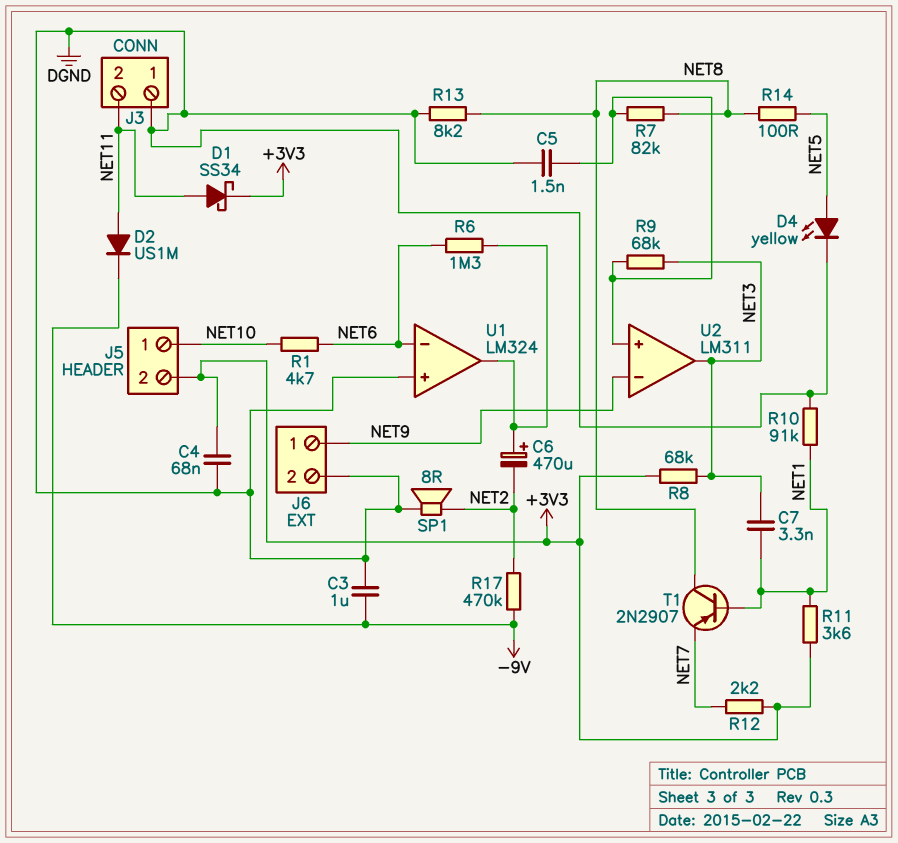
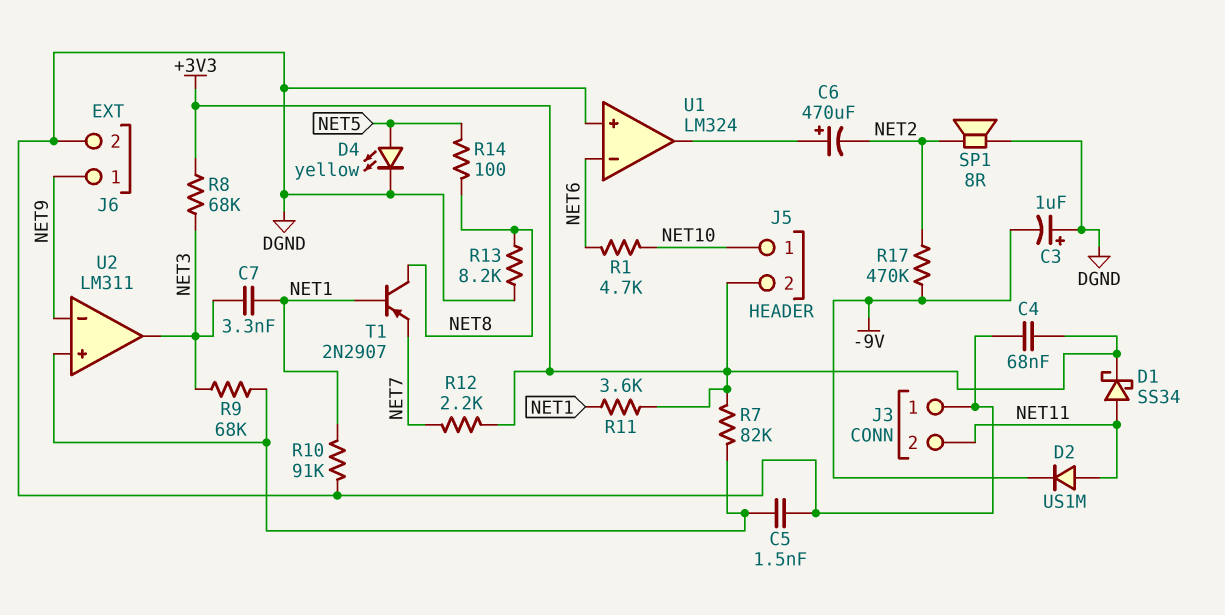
C3: 1uF (-9V, DGND) -> 1uF (plus DGND, minus -9V)
R6: 1.3M (NET6, U1/out) -> none
R7: 82k (NET8, U2/in+) -> 82k (+3V3, U2/in+)

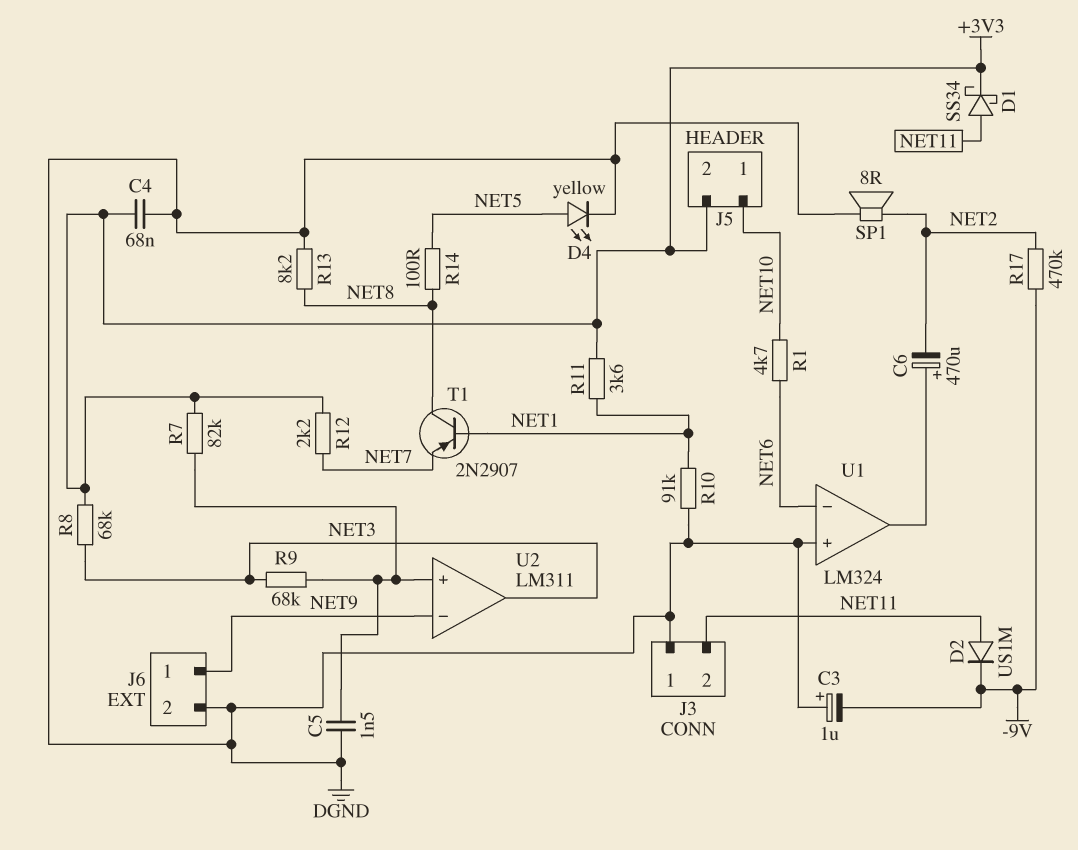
C7: 3.3nF (NET1, NET3) -> none

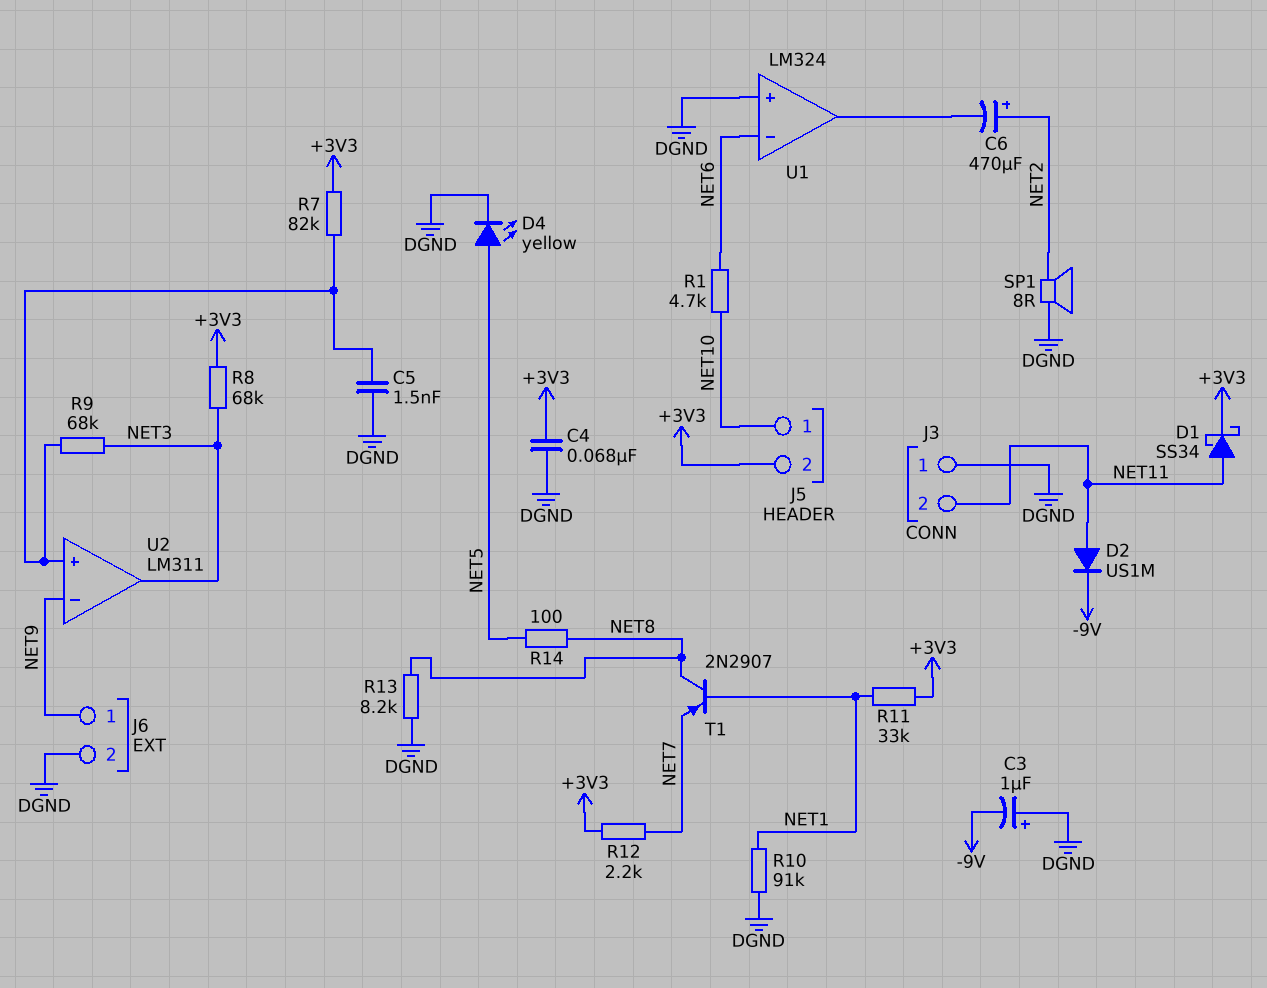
C6: 470uF (plus U1/out, minus NET2) -> 470uF (plus NET2, minus U1/out)
R11: 3.6k (+3V3, NET1) -> 33k (+3V3, NET1)
R17: 470k (-9V, NET2) -> none

